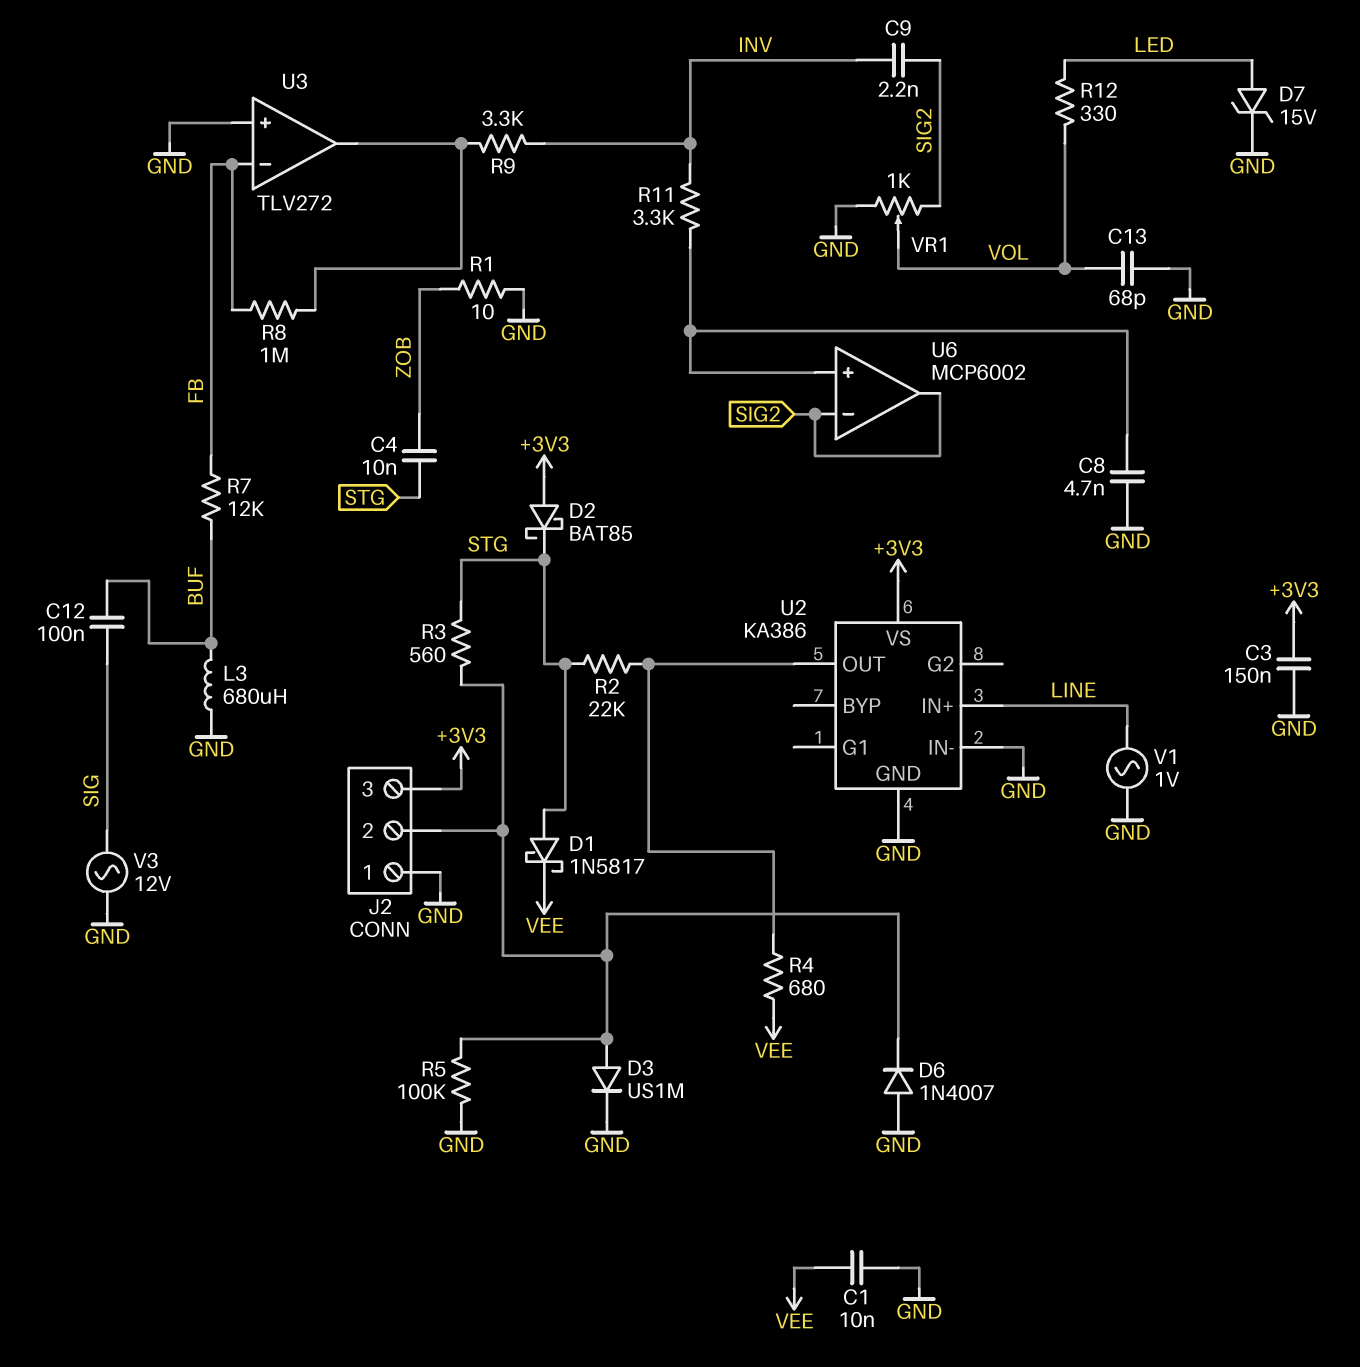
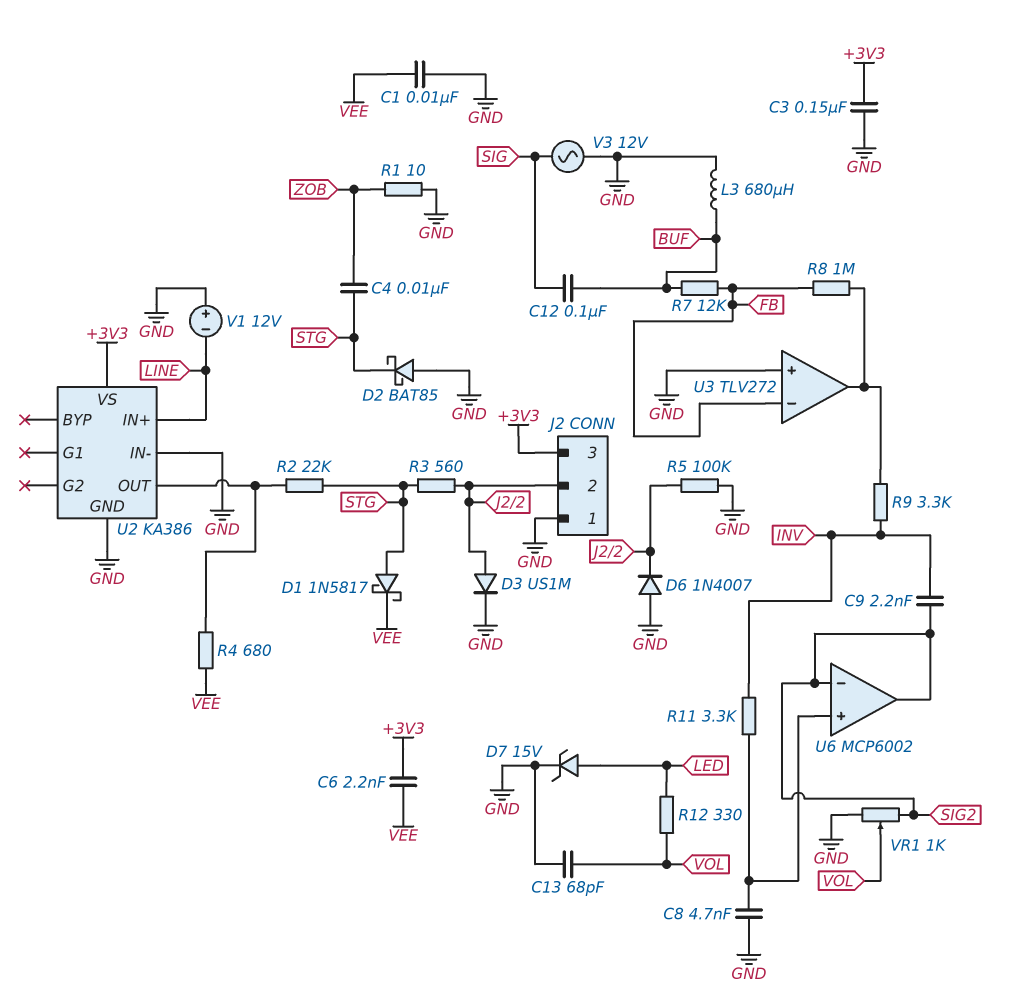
C6: none -> 2.2nF (+3V3, VEE)
D2: schottky BAT85 (A +3V3, K STG) -> schottky BAT85 (A GND, K STG)
V1: AC 1V (GND, LINE) -> 12V (plus GND, minus LINE)

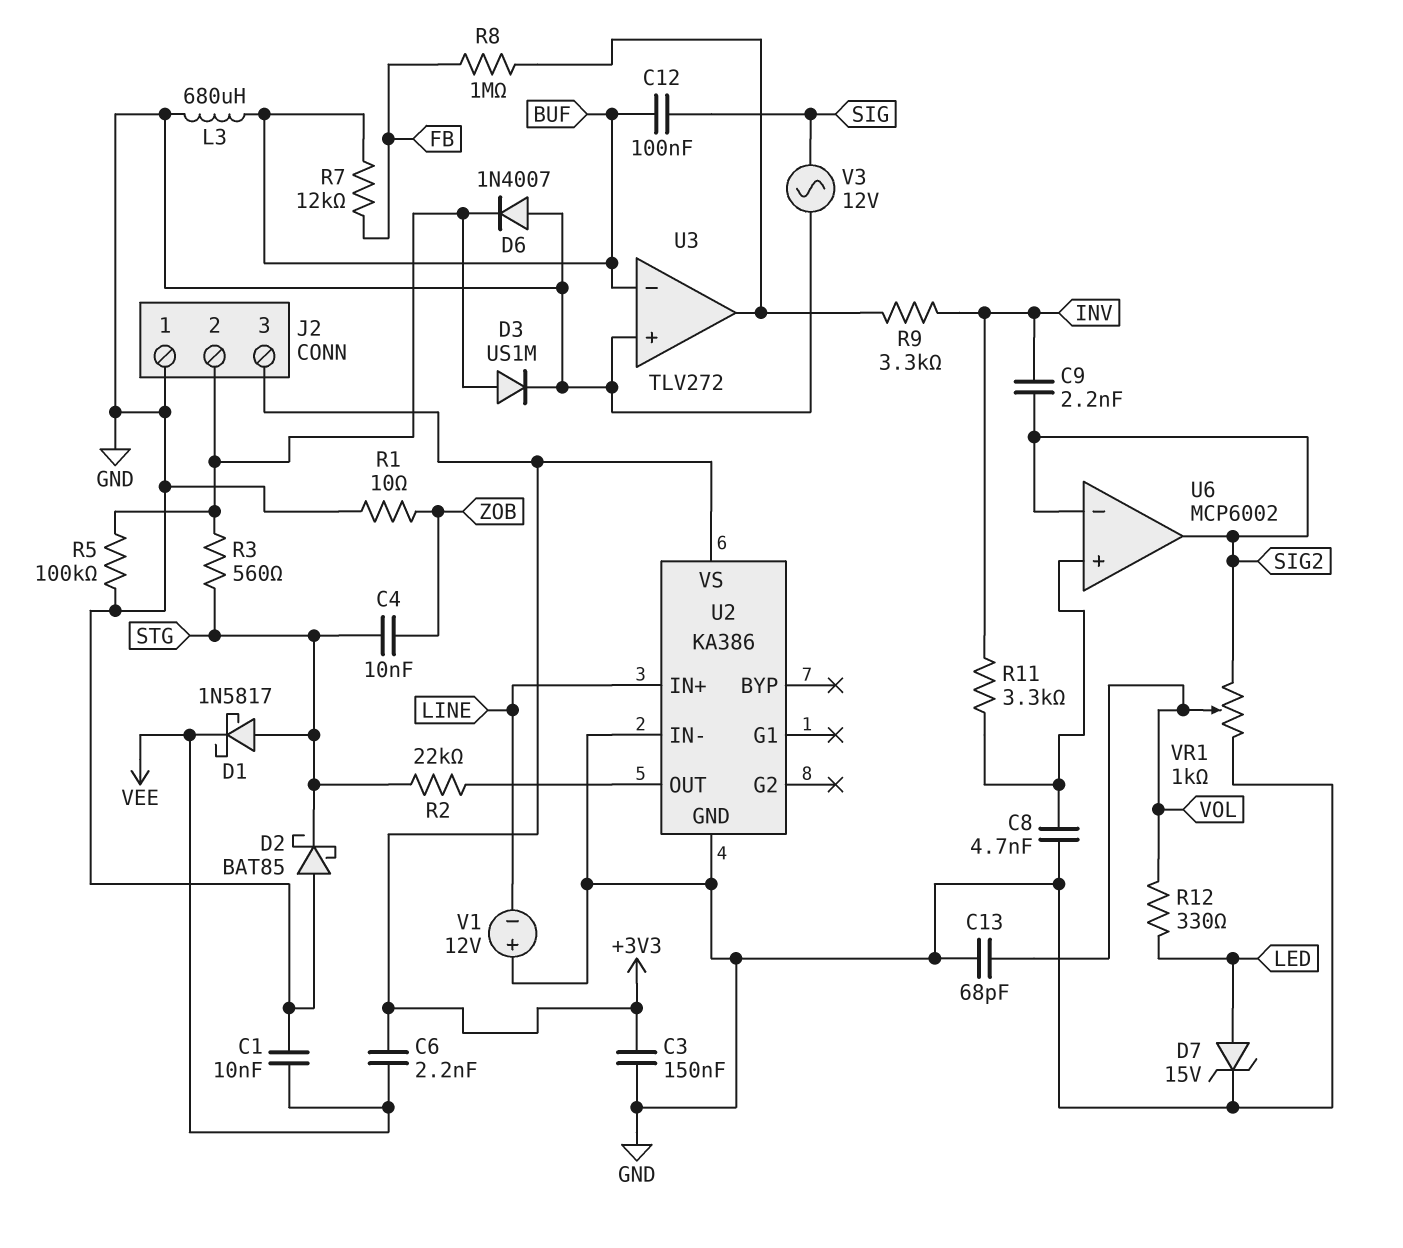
R4: 680 (U2/OUT, VEE) -> none
U3 pin in-: FB -> BUF

